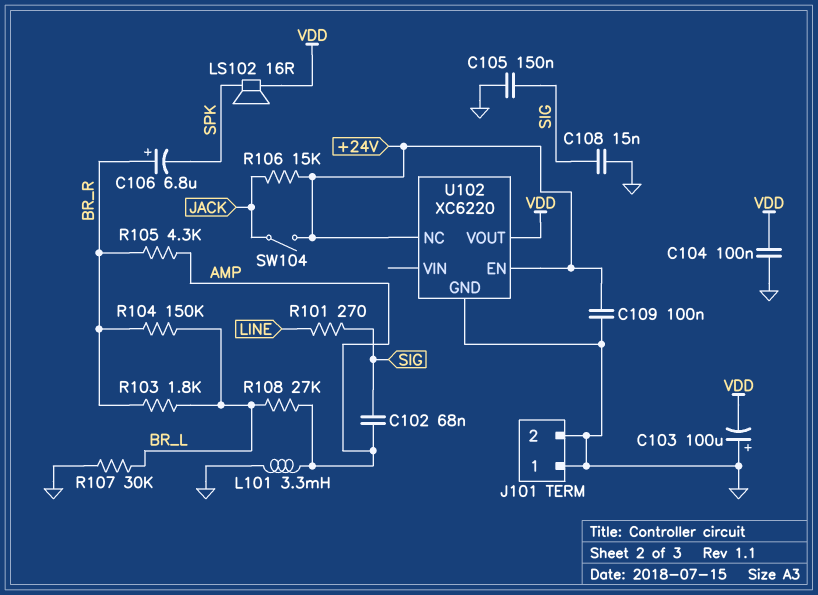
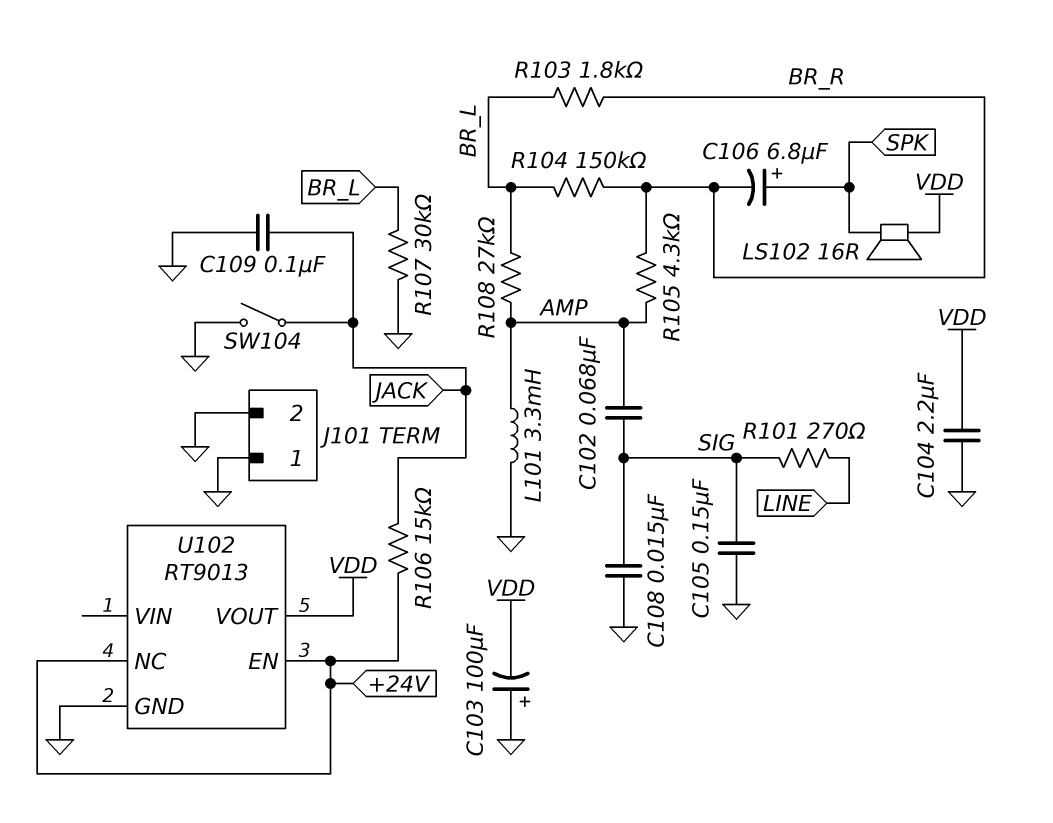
C104: 100nF (GND, VDD) -> 2.2uF (GND, VDD)
C106: 6.8uF (plus BR_R, minus SPK) -> 6.8uF (plus SPK, minus BR_R)
C109: 100nF (+24V, GND) -> 100nF (GND, JACK)
SW104: switch (+24V, JACK) -> switch (GND, JACK)
U102: XC6220 -> RT9013

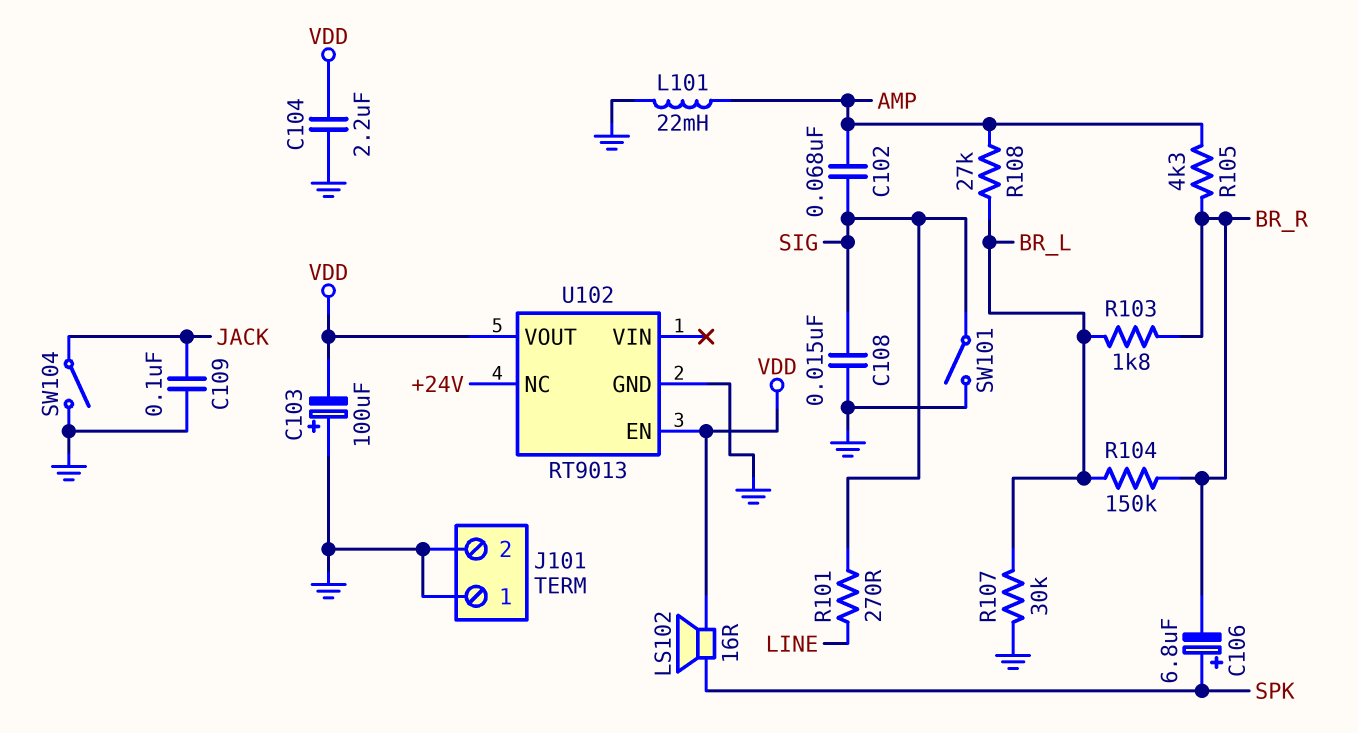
C105: 150nF (GND, SIG) -> none
L101: 3.3mH (AMP, GND) -> 22mH (AMP, GND)
R106: 15k (+24V, JACK) -> none
SW101: none -> switch (GND, SIG)
U102 pin EN: +24V -> VDD

